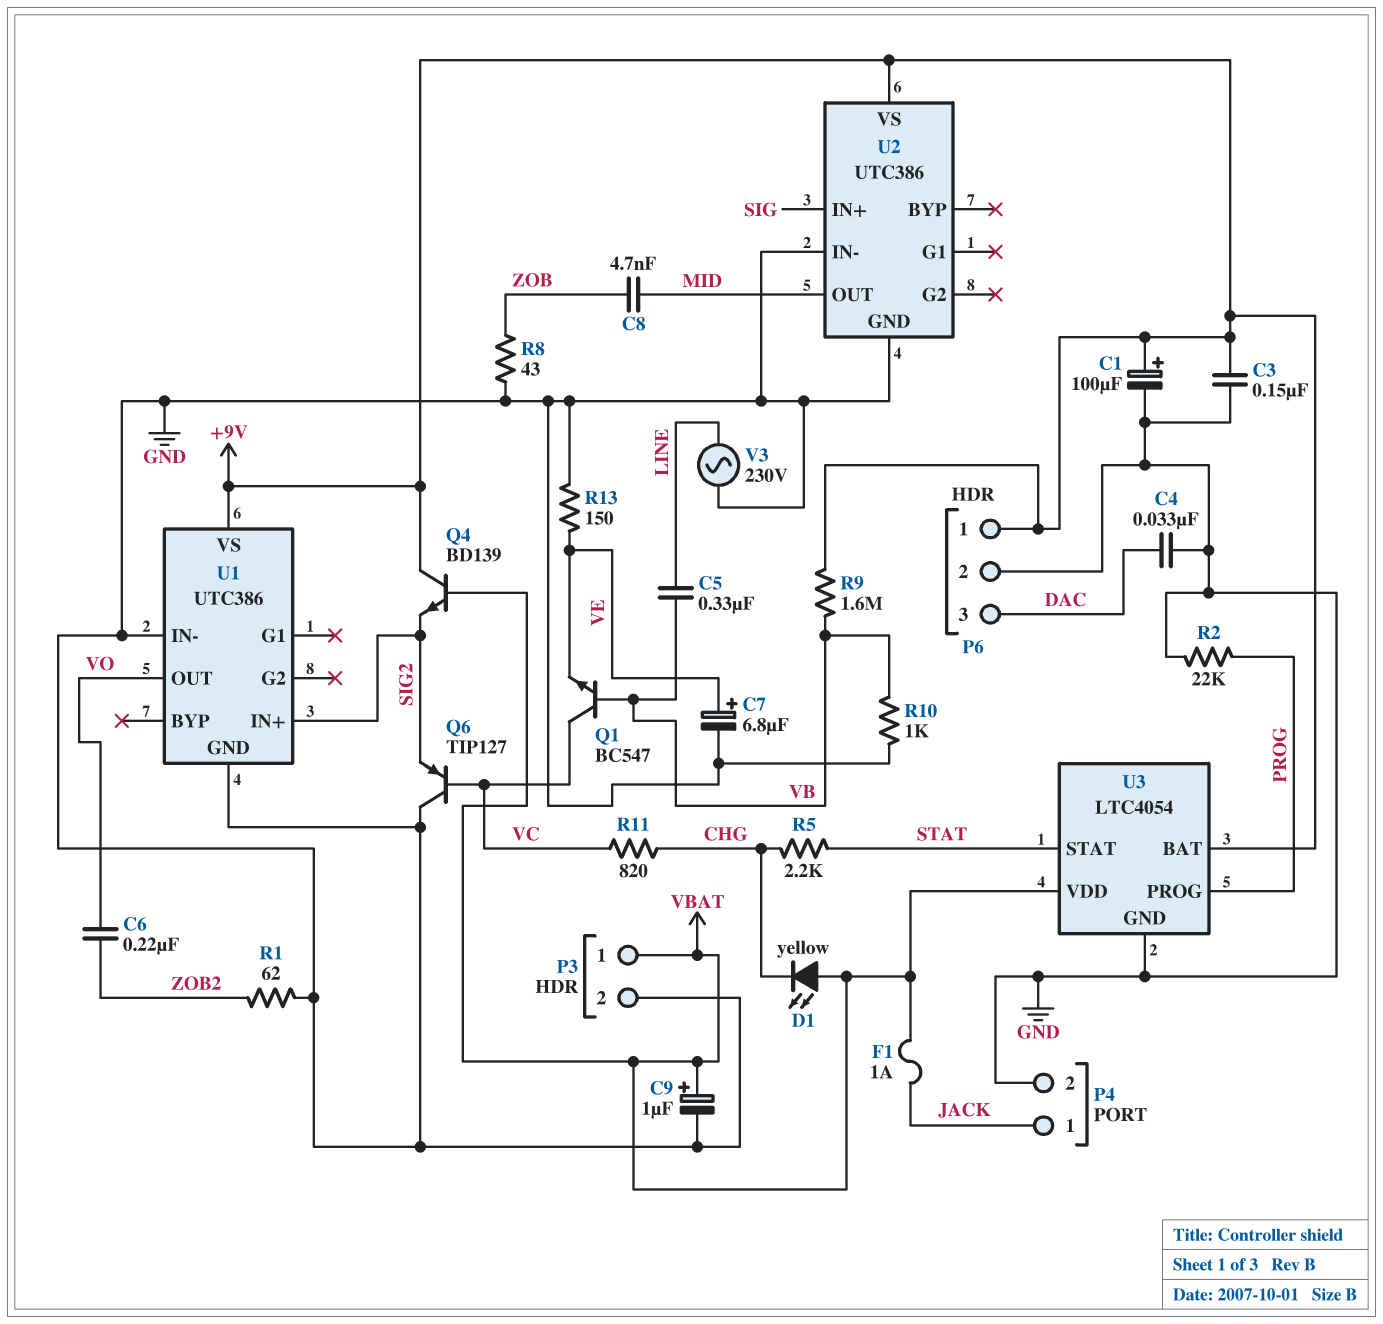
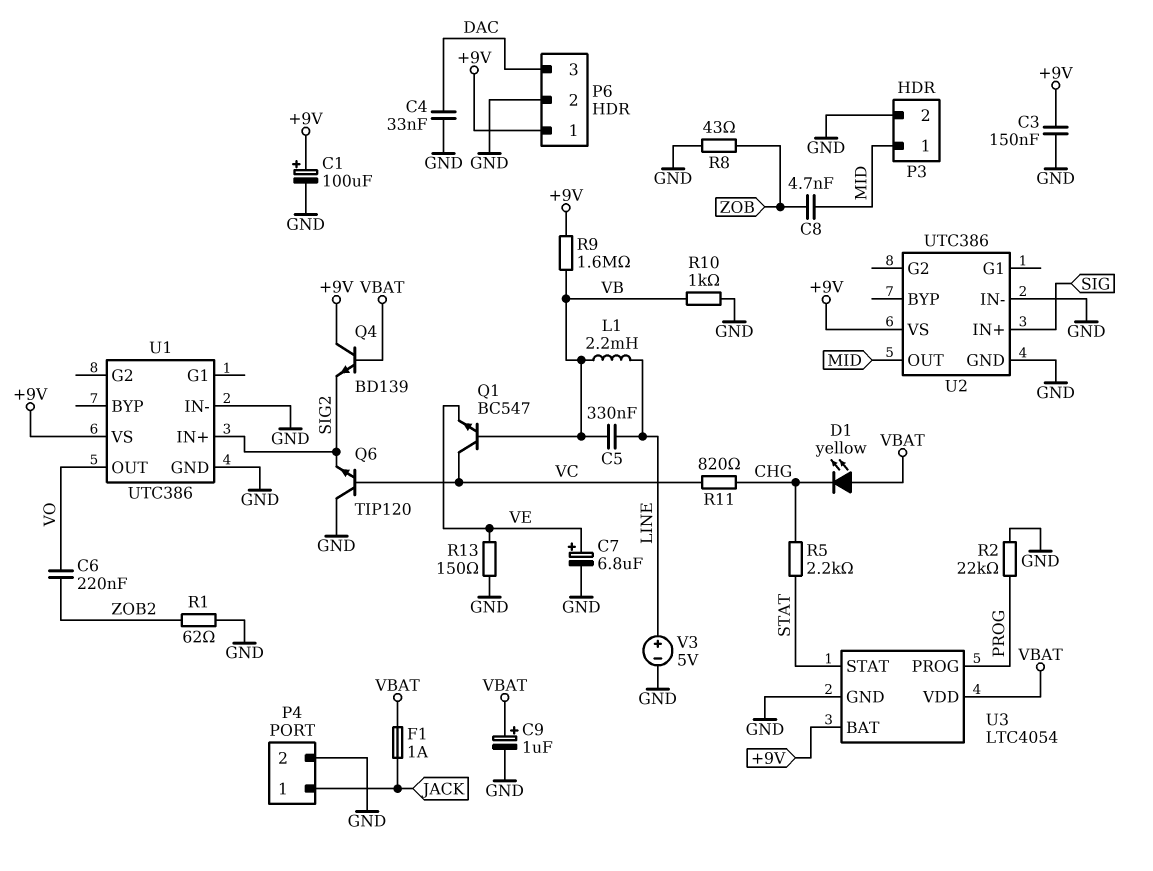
L1: none -> 2.2mH (LINE, VB)
P3 pin 1: VBAT -> MID
Q6: PNP TIP127 (B VC, C GND, E SIG2) -> NPN TIP120 (B VC, C GND, E SIG2)
V3: AC 230V (GND, LINE) -> 5V (plus LINE, minus GND)

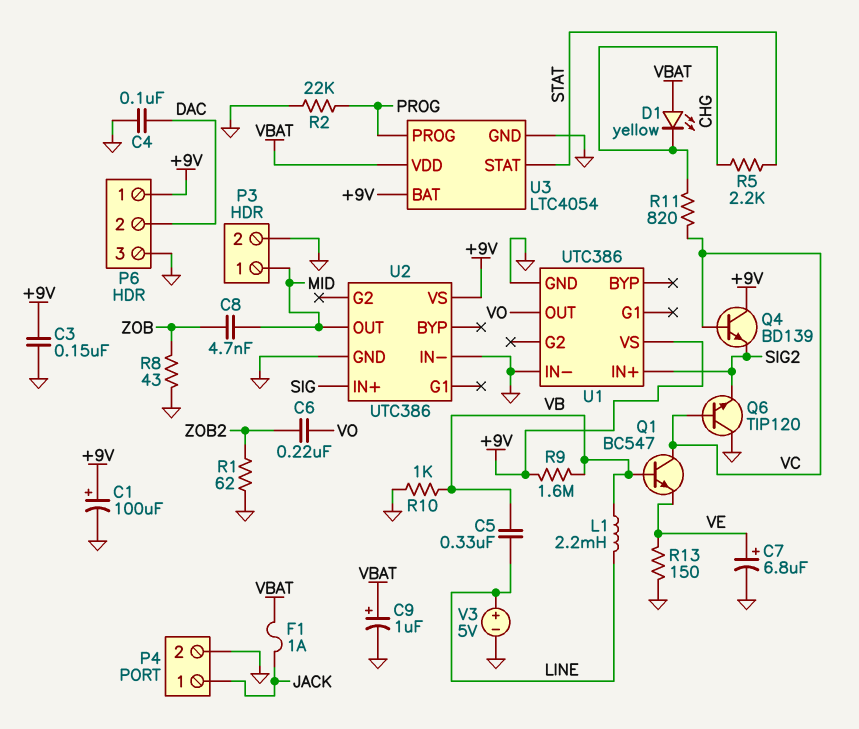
C4: 33nF (DAC, GND) -> 100nF (DAC, GND)
P6 pin 2: GND -> DAC
P6 pin 3: DAC -> GND
Q4: NPN BD139 (B VBAT, C +9V, E SIG2) -> NPN BD139 (B VC, C +9V, E SIG2)

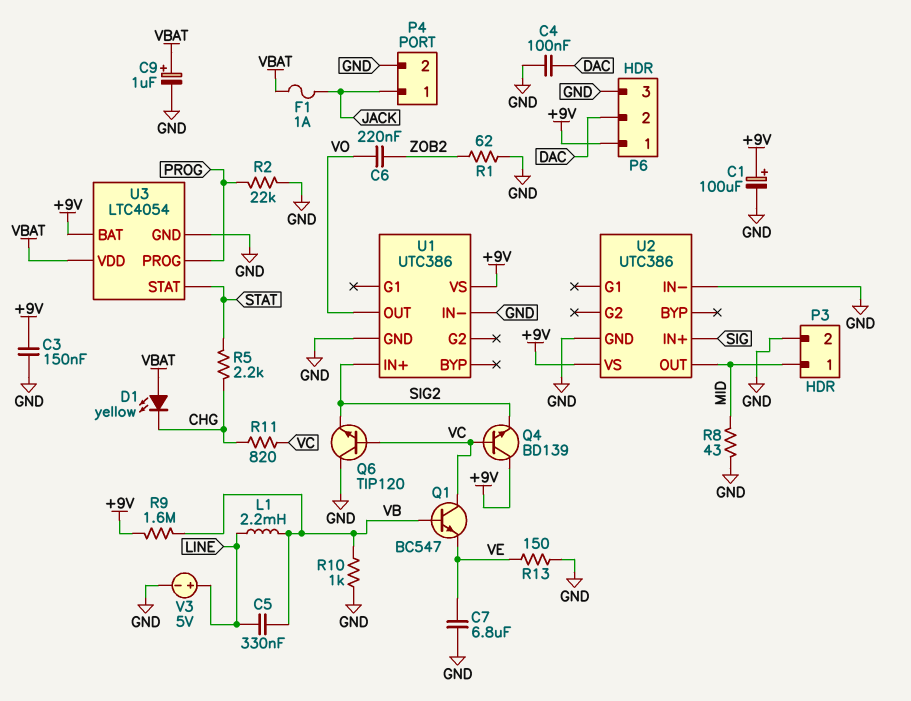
C7: 6.8uF (plus VE, minus GND) -> 6.8uF (GND, VE)
C8: 4.7nF (MID, ZOB) -> none
R8: 43 (GND, ZOB) -> 43 (GND, MID)

